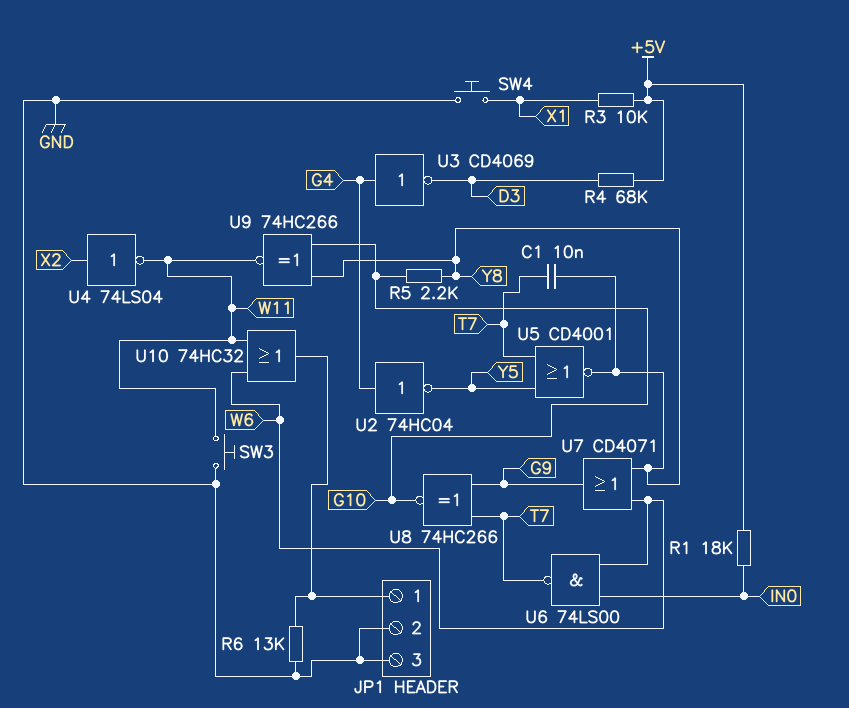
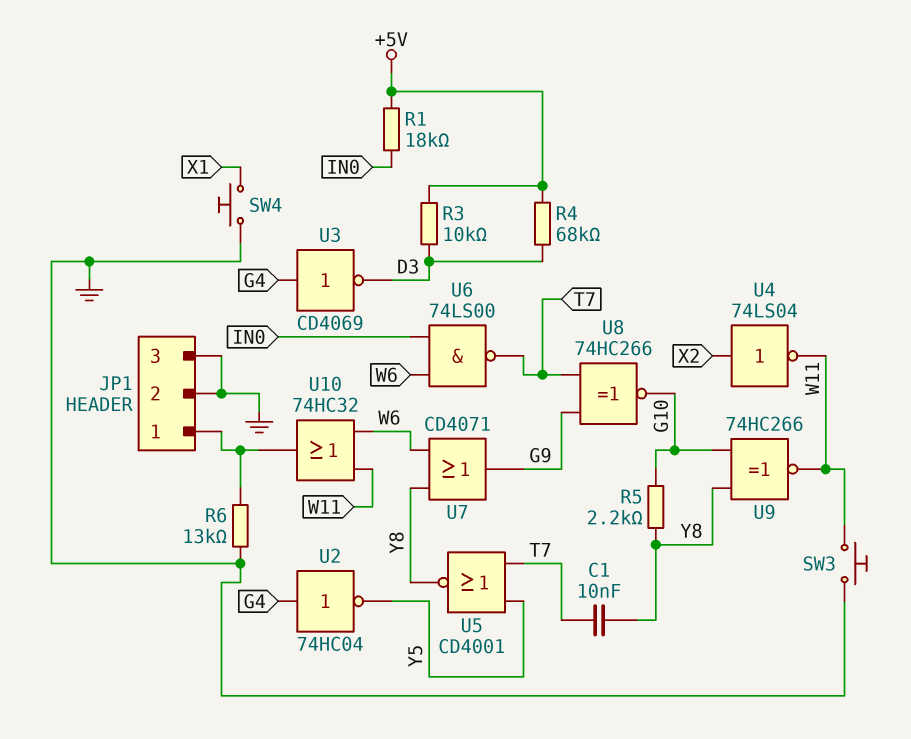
R3: 10k (+5V, X1) -> 10k (+5V, D3)

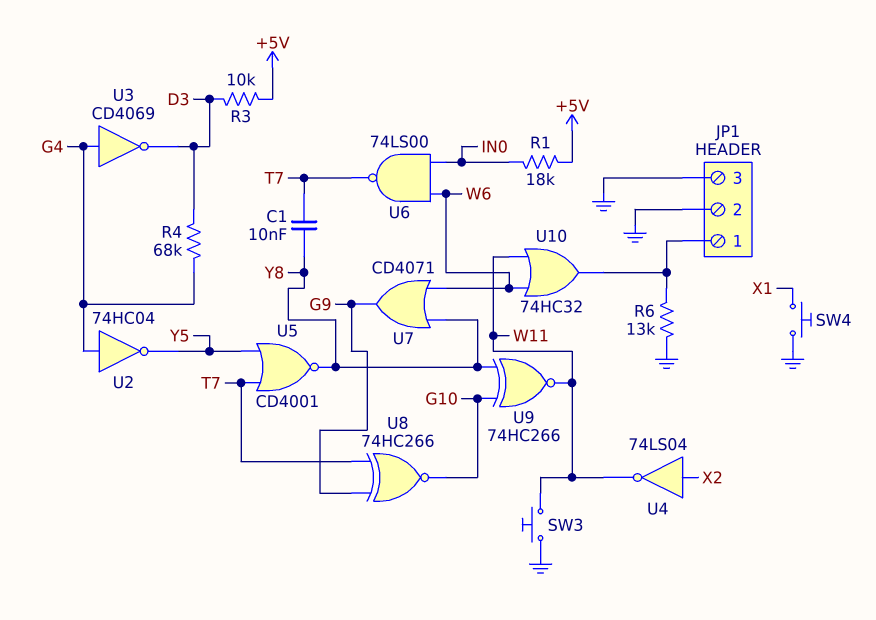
R4: 68k (+5V, D3) -> 68k (D3, G4)
R5: 2.2k (G10, Y8) -> none

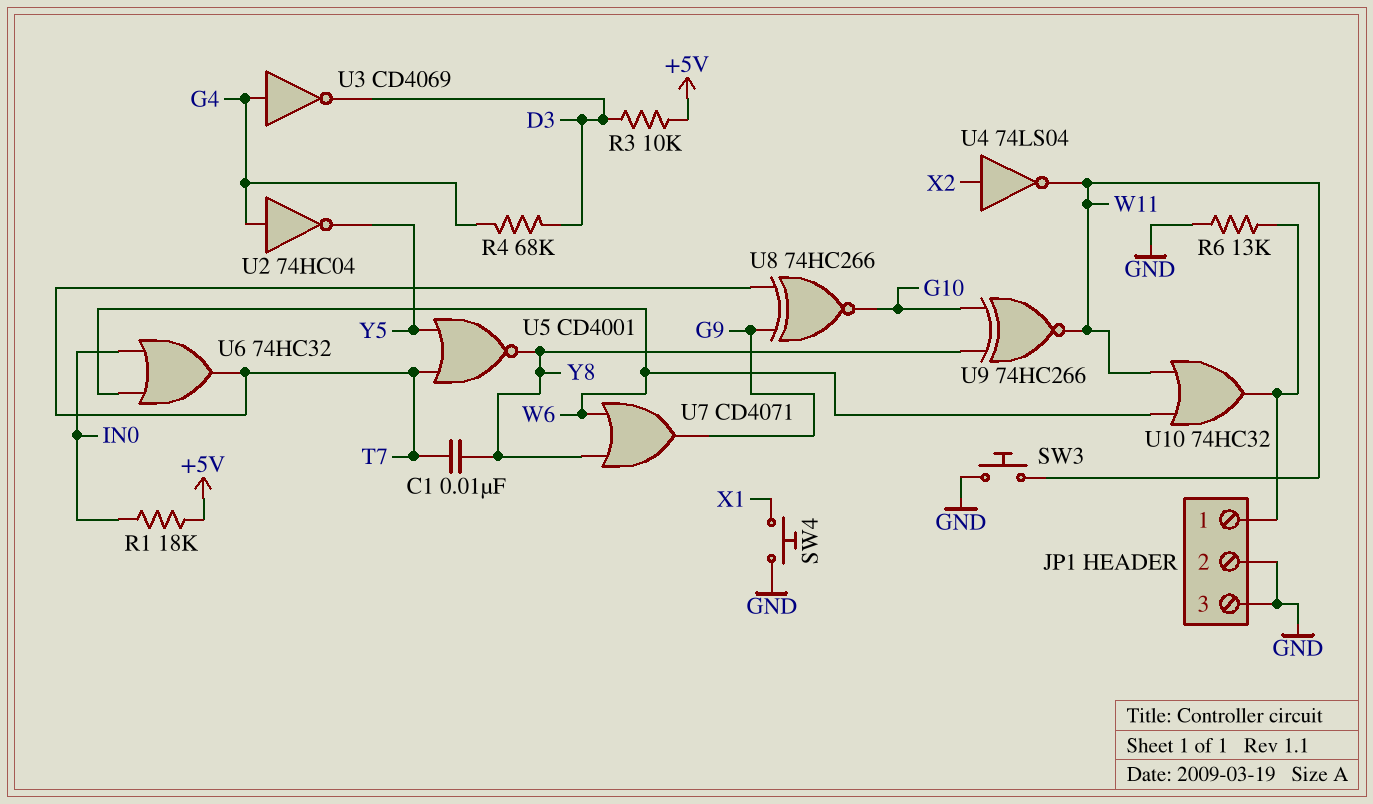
U6: NAND 74LS00 (in IN0, in W6, out T7) -> OR 74HC32 (in IN0, in W6, out T7)

